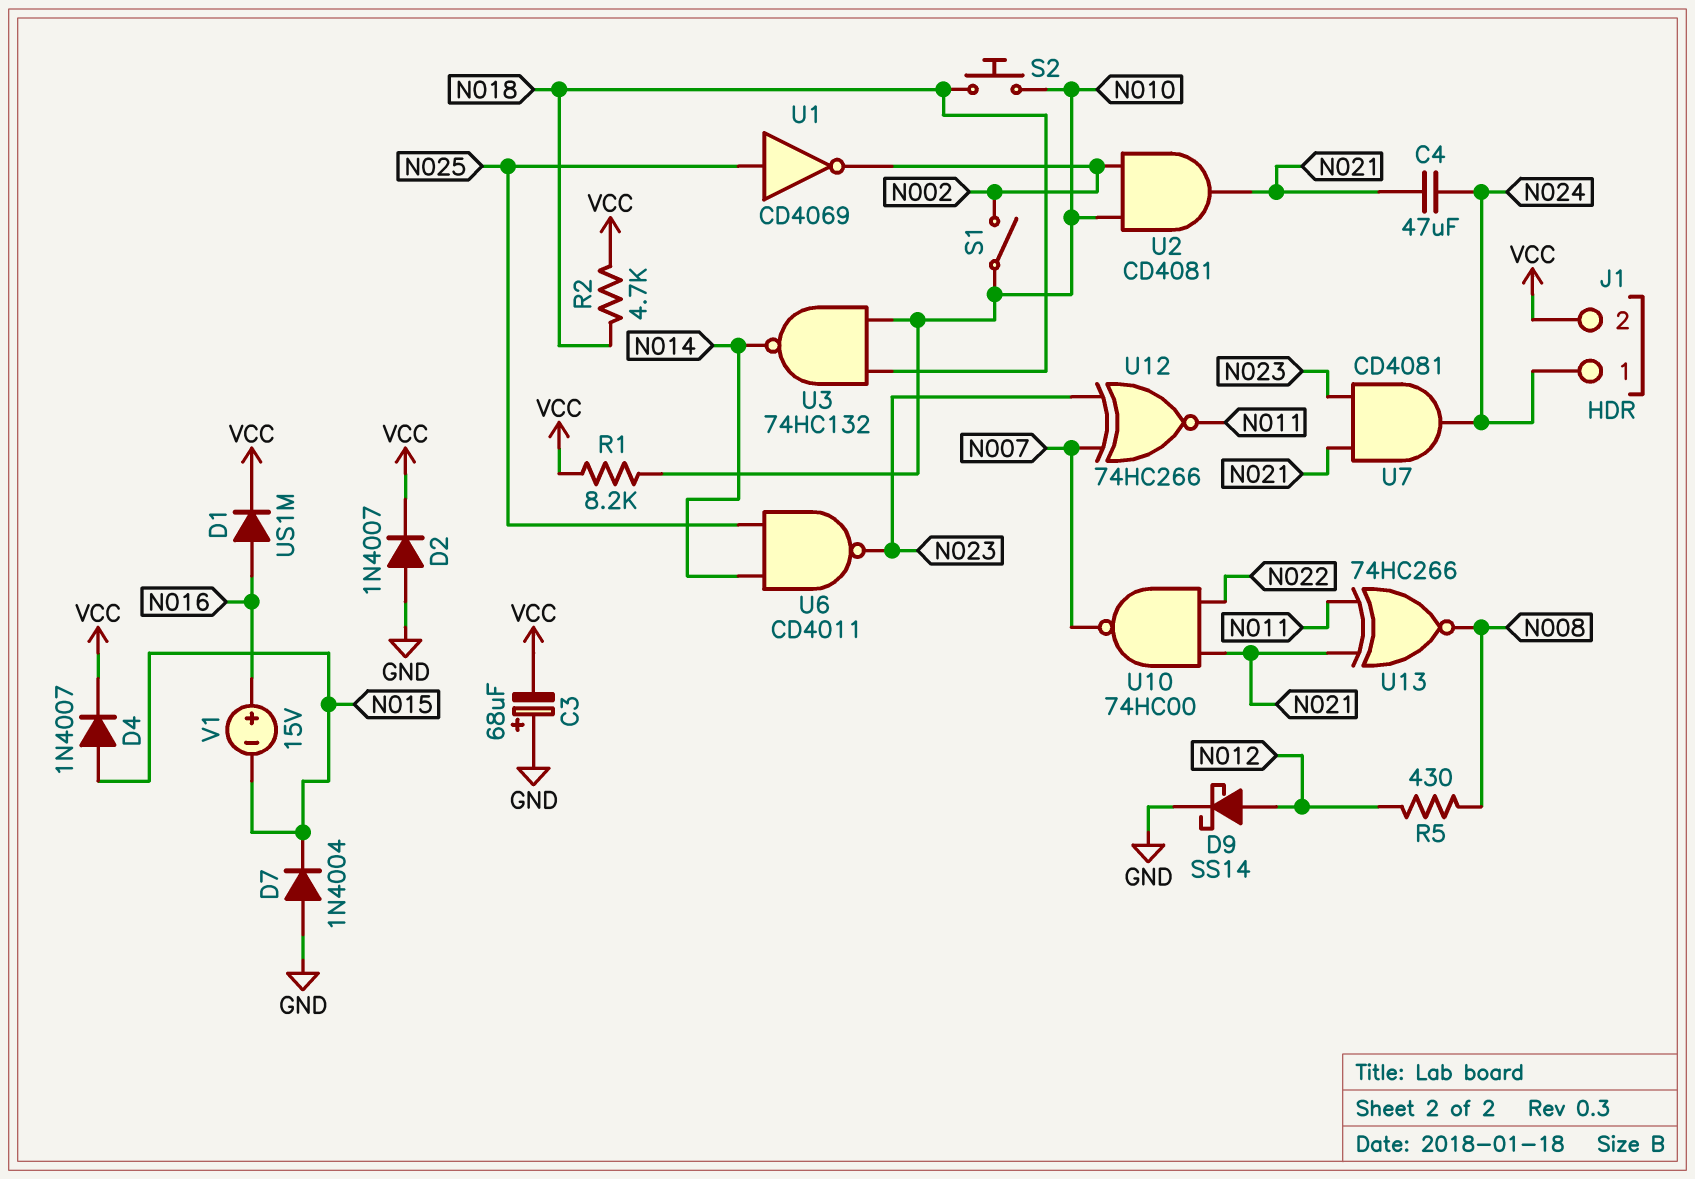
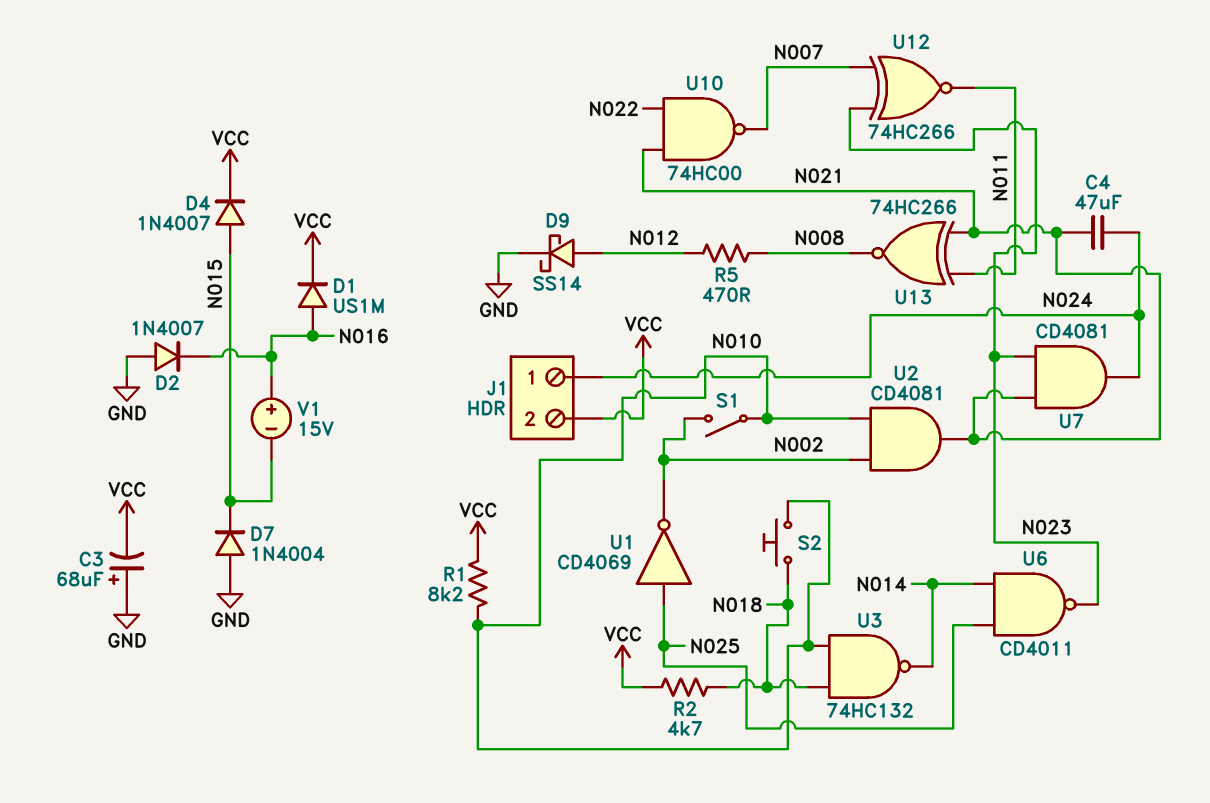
D2: diode 1N4007 (A GND, K VCC) -> diode 1N4007 (A GND, K N016)
R5: 430 (N008, N012) -> 470 (N008, N012)

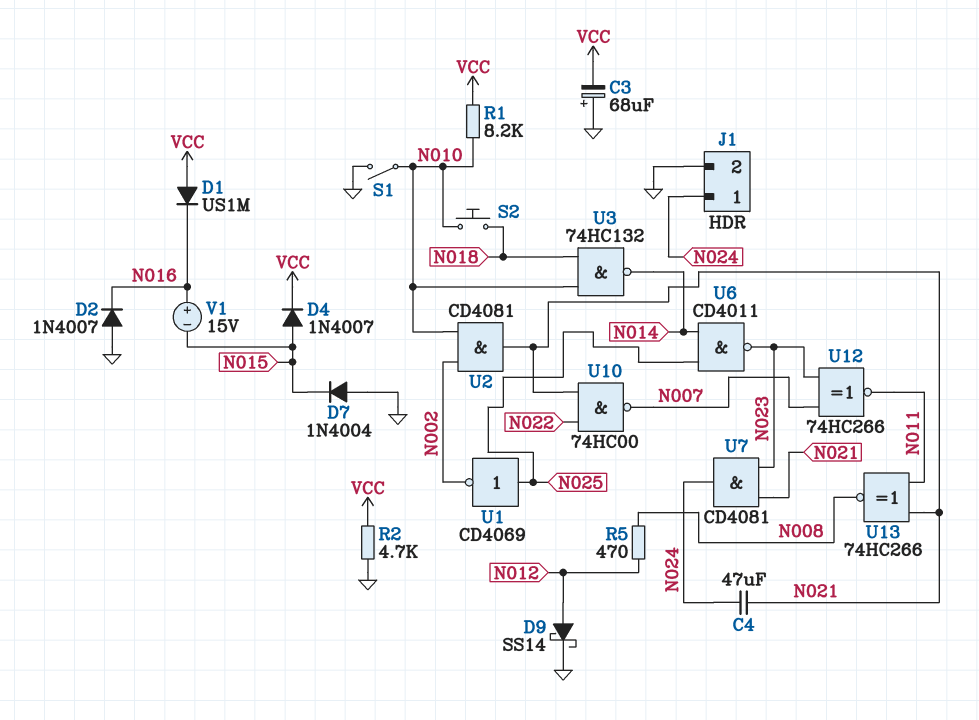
D1: diode US1M (A N016, K VCC) -> diode US1M (A VCC, K N016)
J1 pin 2: VCC -> GND
R2: 4.7k (N018, VCC) -> 4.7k (GND, VCC)
S1: switch (N002, N010) -> switch (GND, N010)

